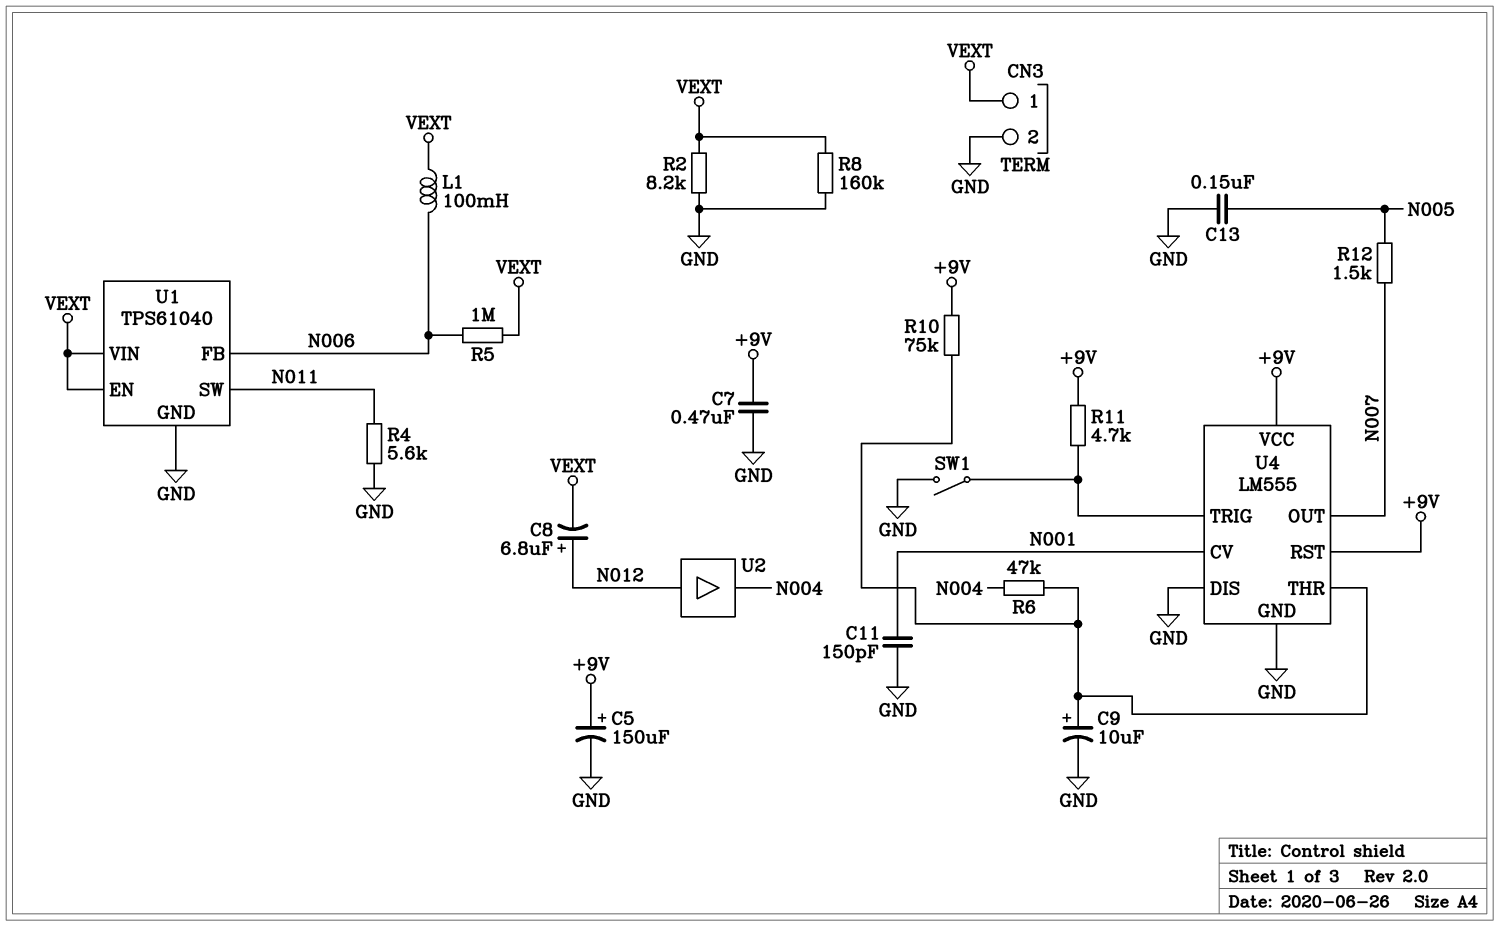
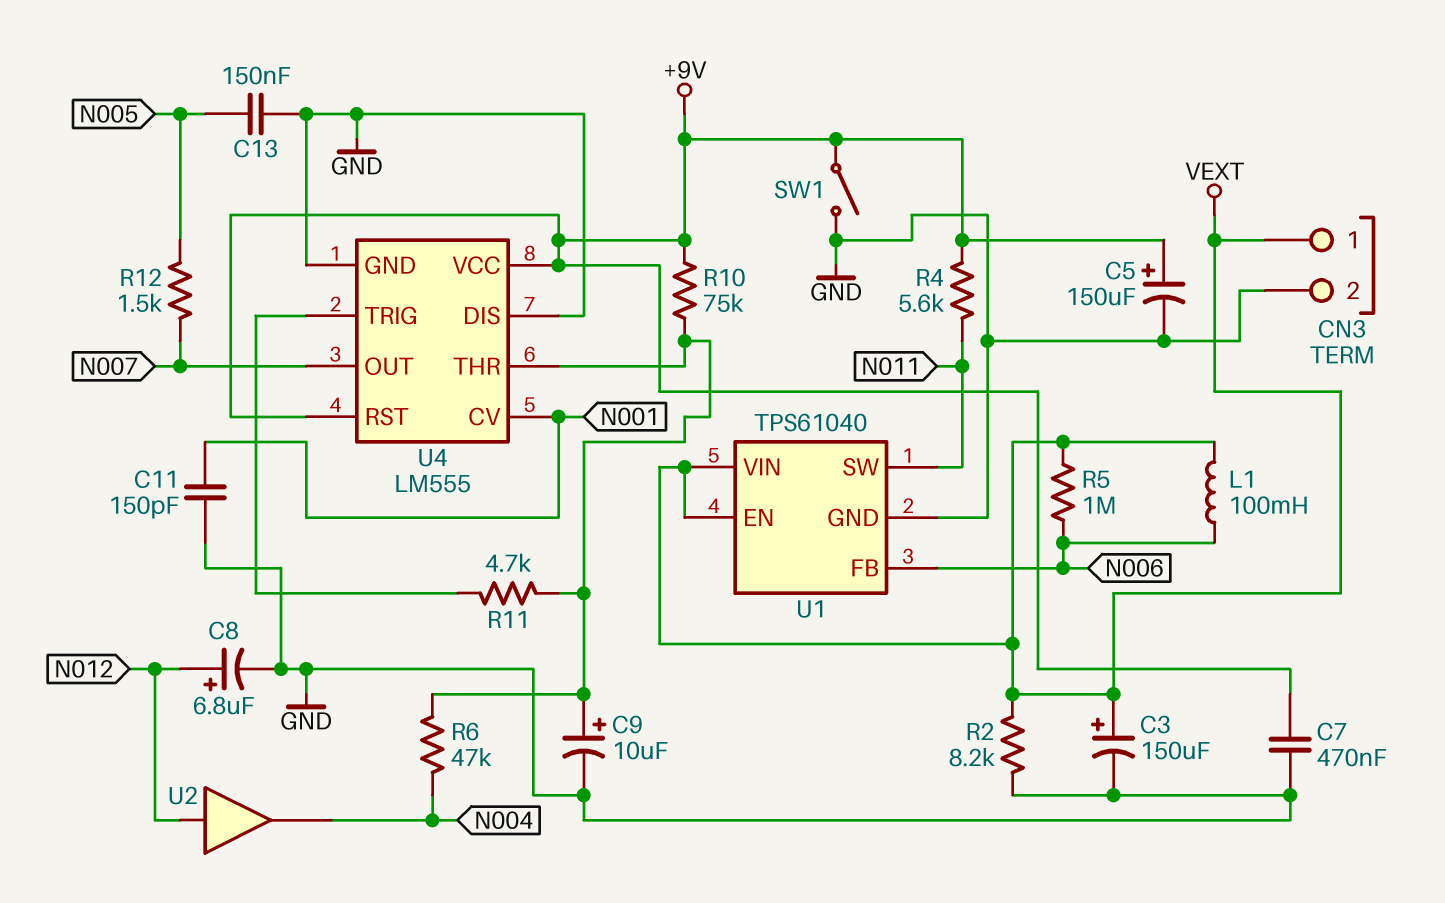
C3: none -> 150uF (plus VEXT, minus GND)
C8: 6.8uF (plus N012, minus VEXT) -> 6.8uF (plus N012, minus GND)
R4: 5.6k (GND, N011) -> 5.6k (+9V, N011)
R8: 160k (GND, VEXT) -> none
R11: 4.7k (+9V, U4/TRIG) -> 4.7k (U4/THR, U4/TRIG)
SW1: switch (GND, U4/TRIG) -> switch (+9V, GND)

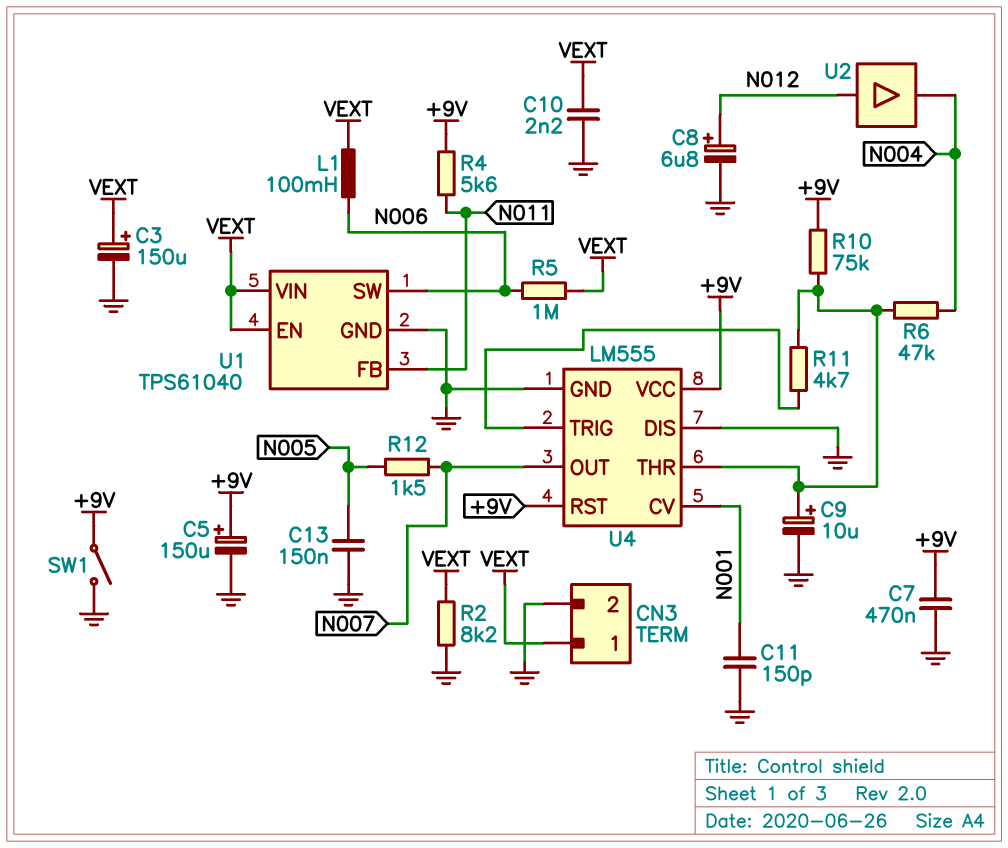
C10: none -> 2.2nF (GND, VEXT)
U1 pin FB: N006 -> N011
U1 pin SW: N011 -> N006

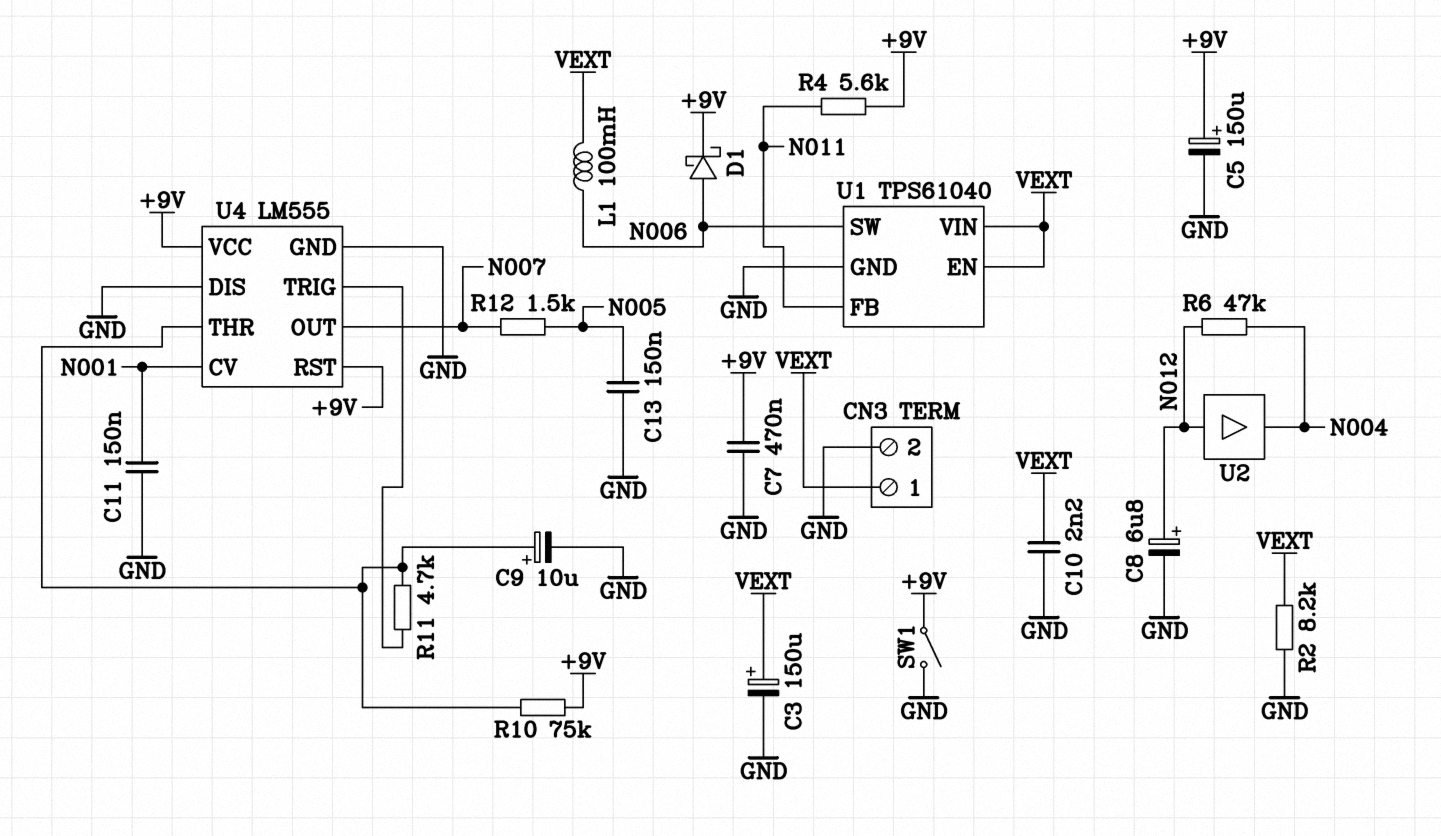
C11: 150pF (GND, N001) -> 150nF (GND, N001)
D1: none -> schottky (A N006, K +9V)
R5: 1M (N006, VEXT) -> none
R6: 47k (N004, U4/THR) -> 47k (N004, N012)

